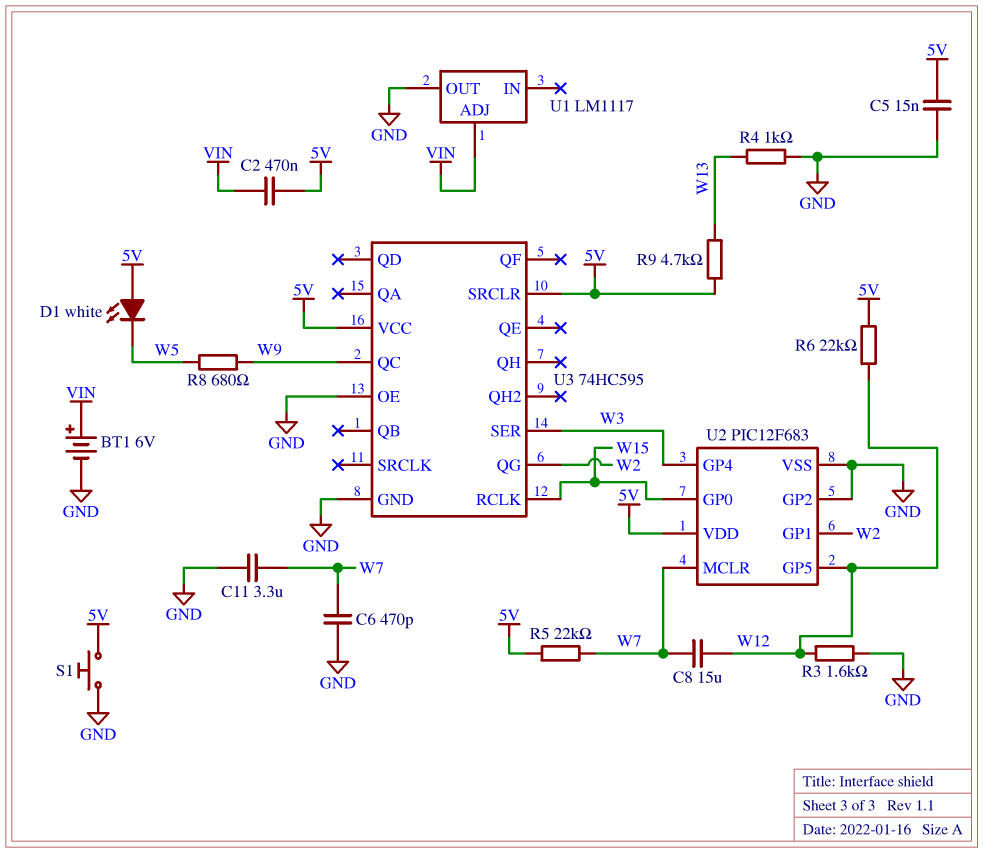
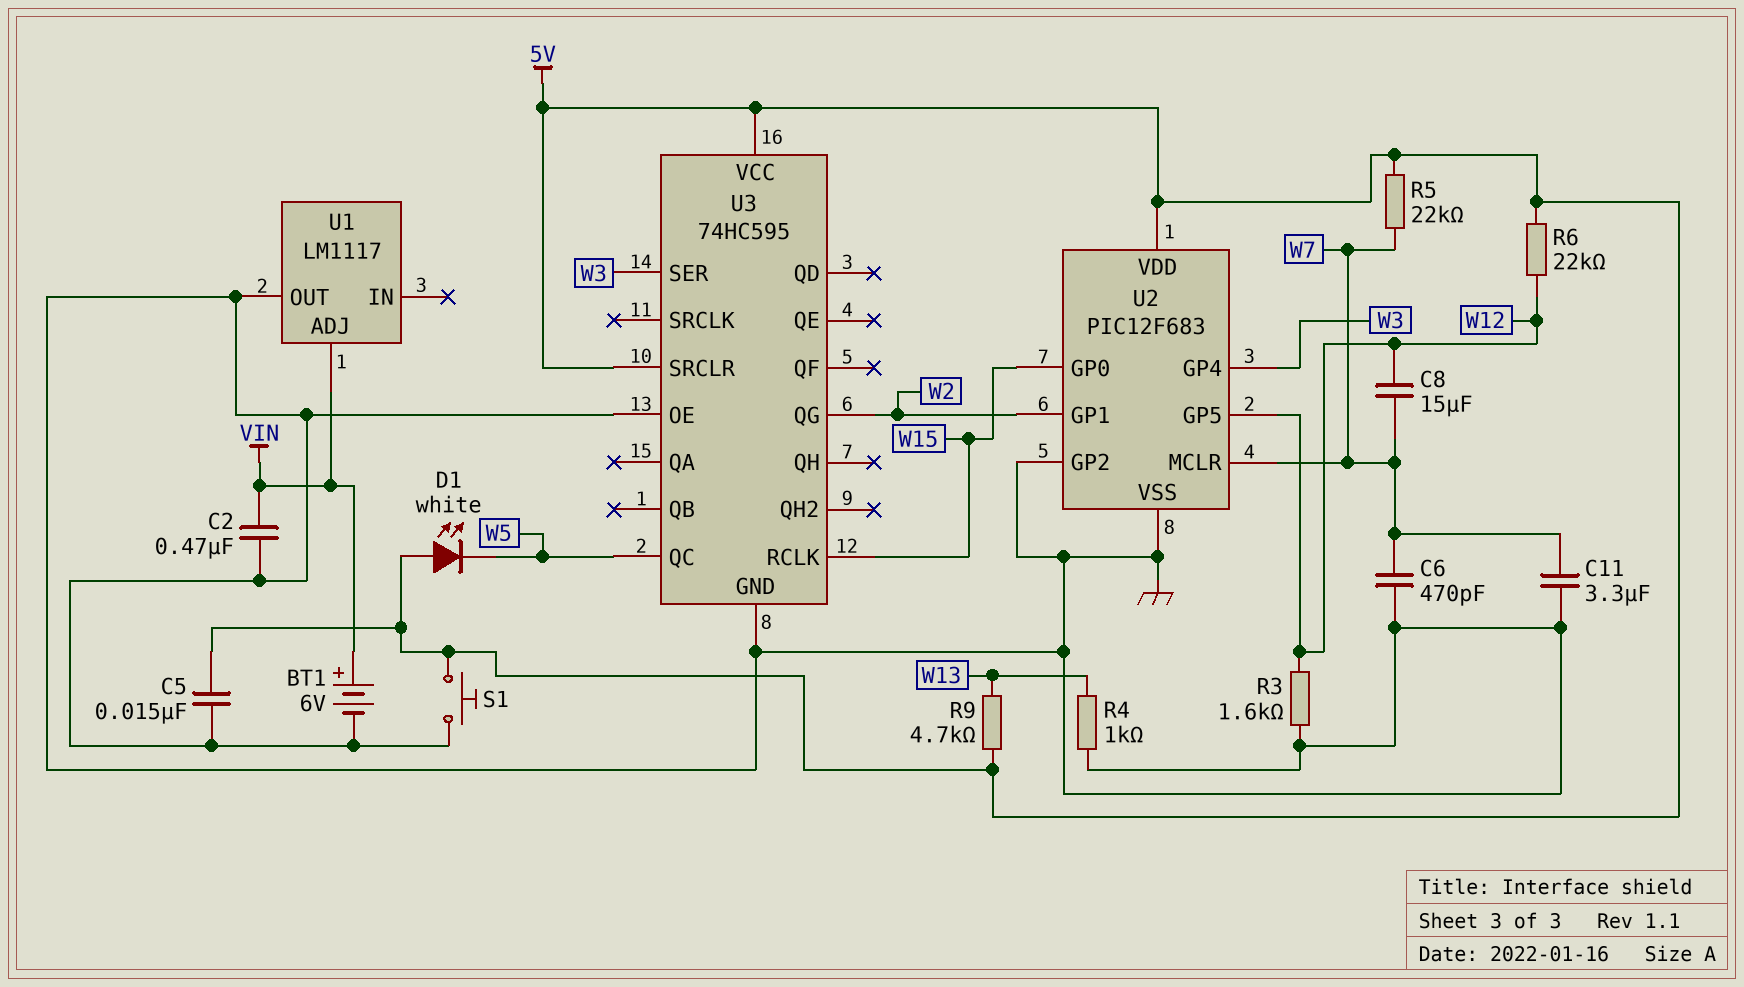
C2: 470nF (5V, VIN) -> 470nF (GND, VIN)
R8: 680 (W5, W9) -> none
U3 pin QC: W9 -> W5

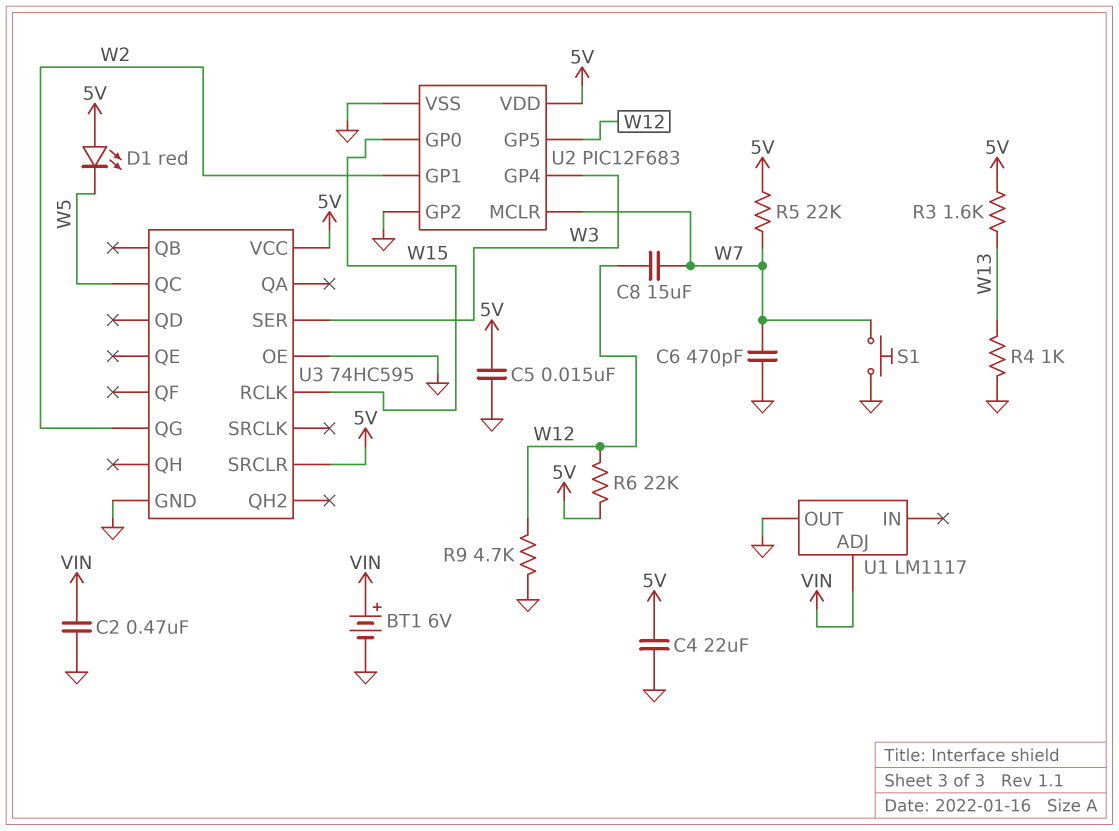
C4: none -> 22uF (5V, GND)
C11: 3.3uF (GND, W7) -> none
D1: LED white (A 5V, K W5) -> LED red (A 5V, K W5)
R3: 1.6k (GND, W12) -> 1.6k (5V, W13)
R9: 4.7k (5V, W13) -> 4.7k (GND, W12)
S1: button (5V, GND) -> button (GND, W7)

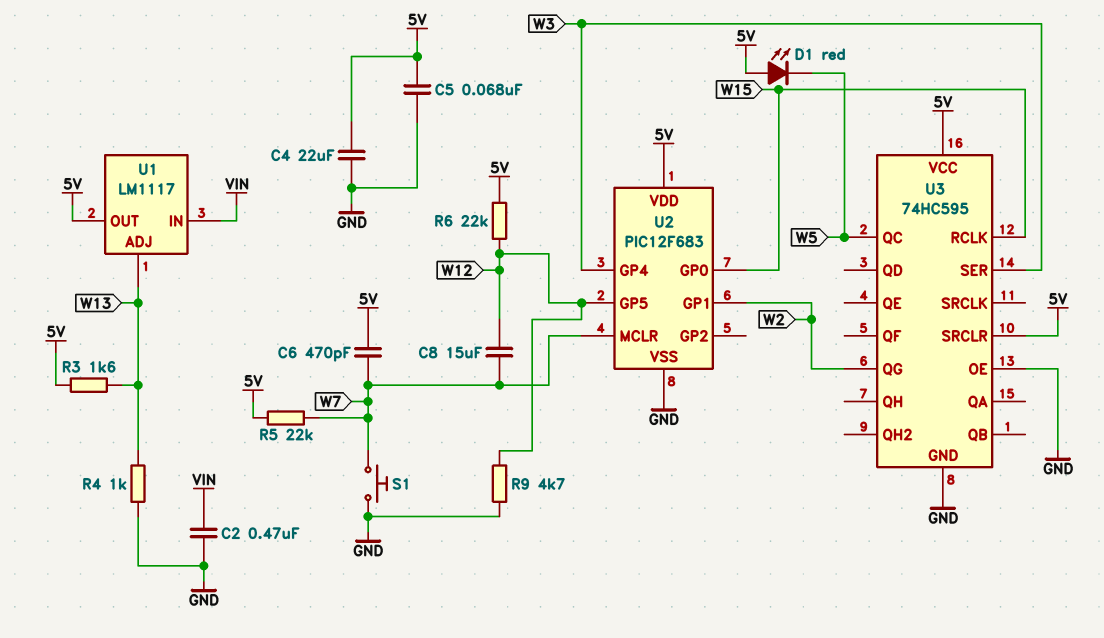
BT1: 6V (plus VIN, minus GND) -> none
C5: 15nF (5V, GND) -> 68nF (5V, GND)
C6: 470pF (GND, W7) -> 470pF (5V, W7)
U1 pin ADJ: VIN -> W13
U1 pin IN: none -> VIN
U1 pin OUT: GND -> 5V
U2 pin GP2: GND -> none

